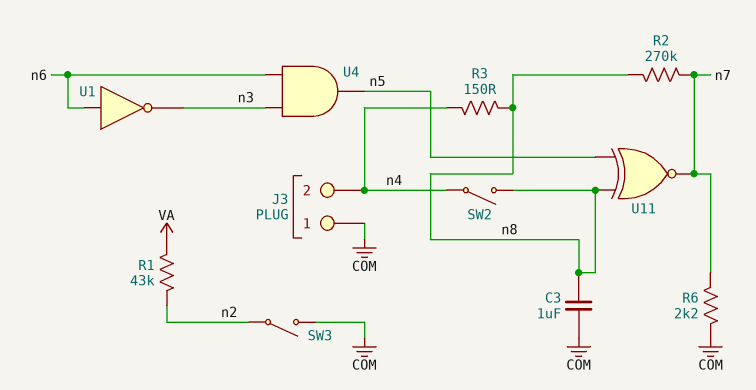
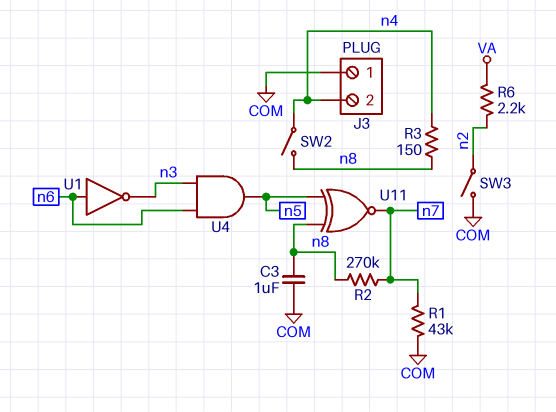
R1: 43k (VA, n2) -> 43k (COM, n7)
R6: 2.2k (COM, n7) -> 2.2k (VA, n2)

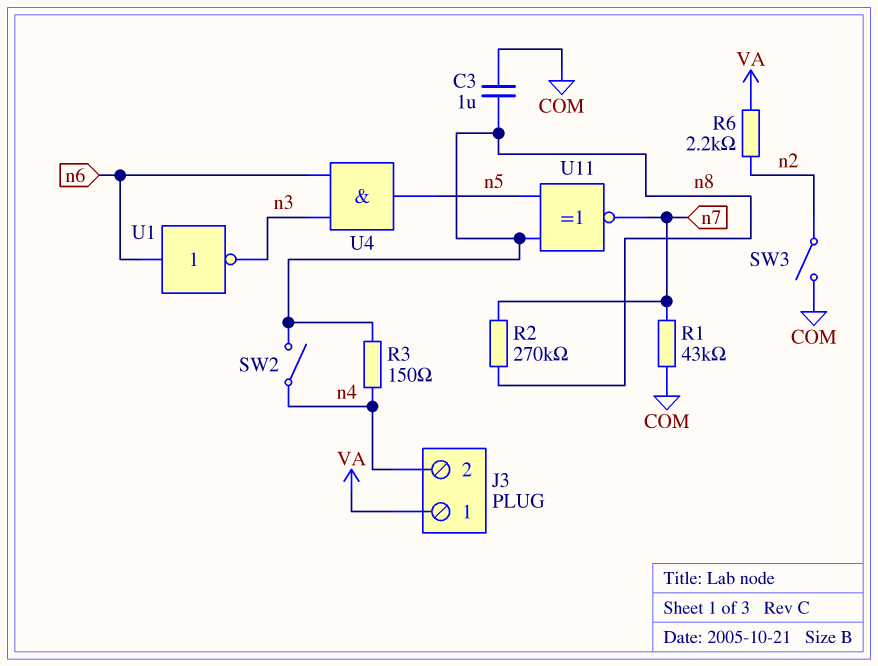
J3 pin 1: COM -> VA

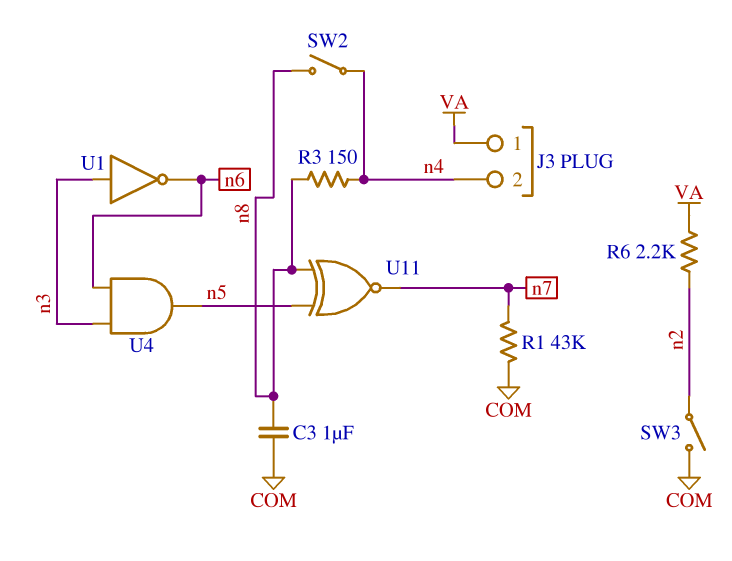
R2: 270k (n7, n8) -> none
U1: NOT (in n6, out n3) -> NOT (in n3, out n6)

